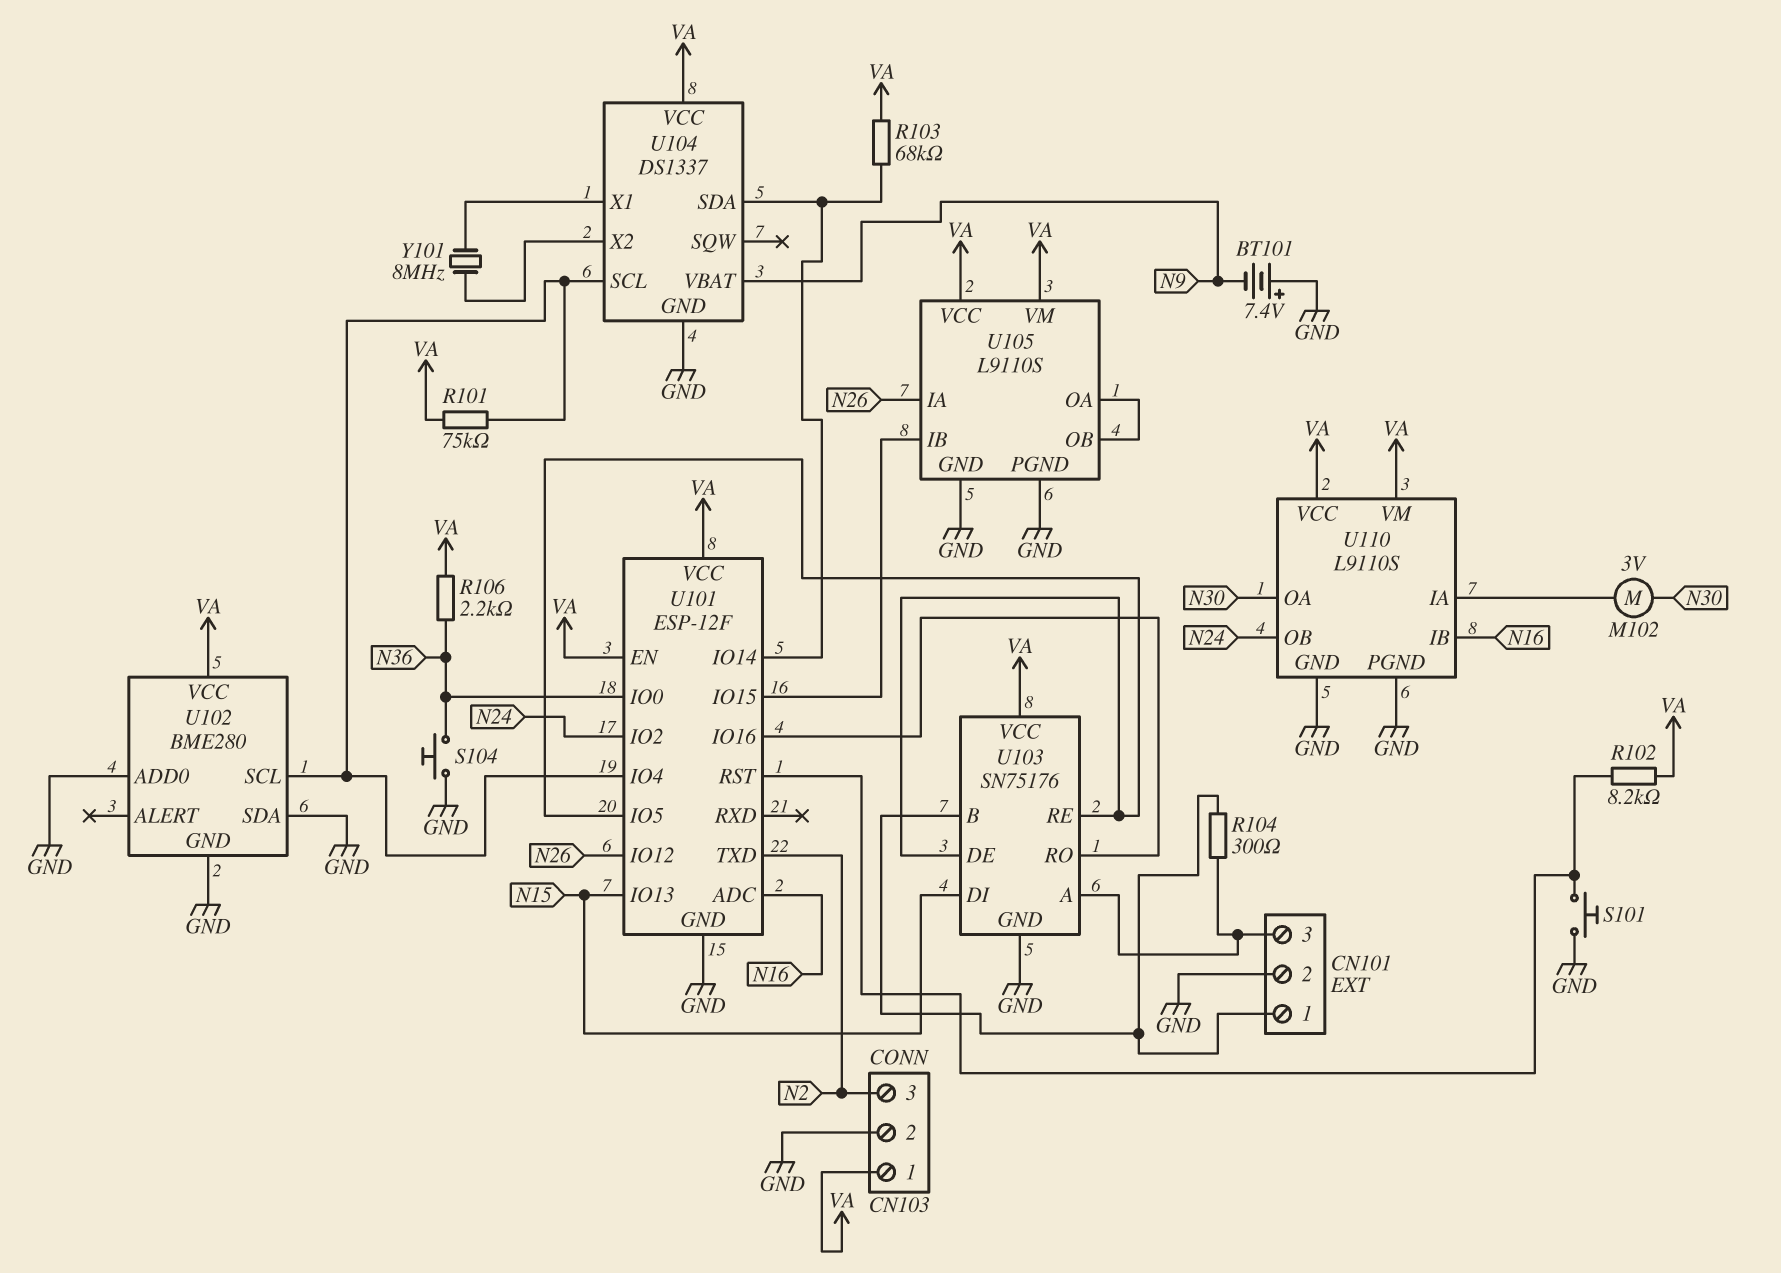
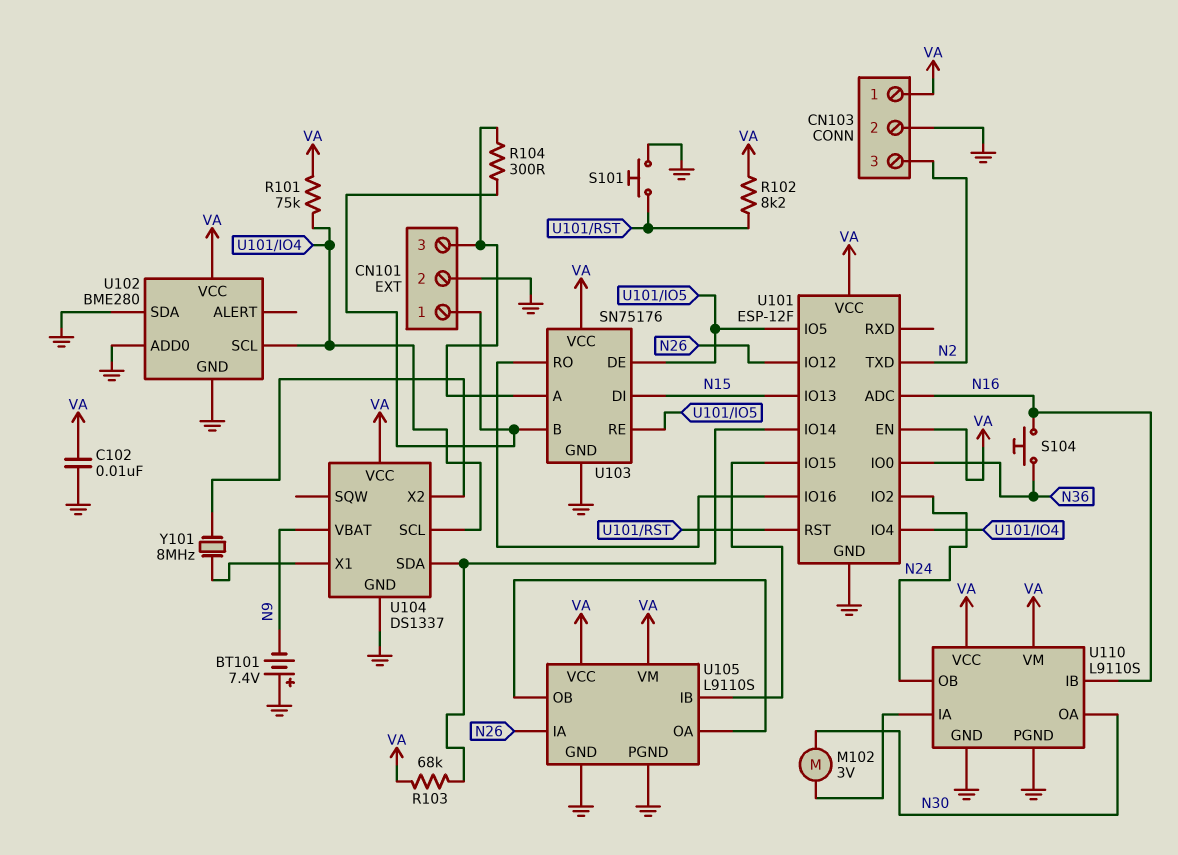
C102: none -> 10nF (GND, VA)
R106: 2.2k (N36, VA) -> none
S104: button (GND, N36) -> button (N16, N36)

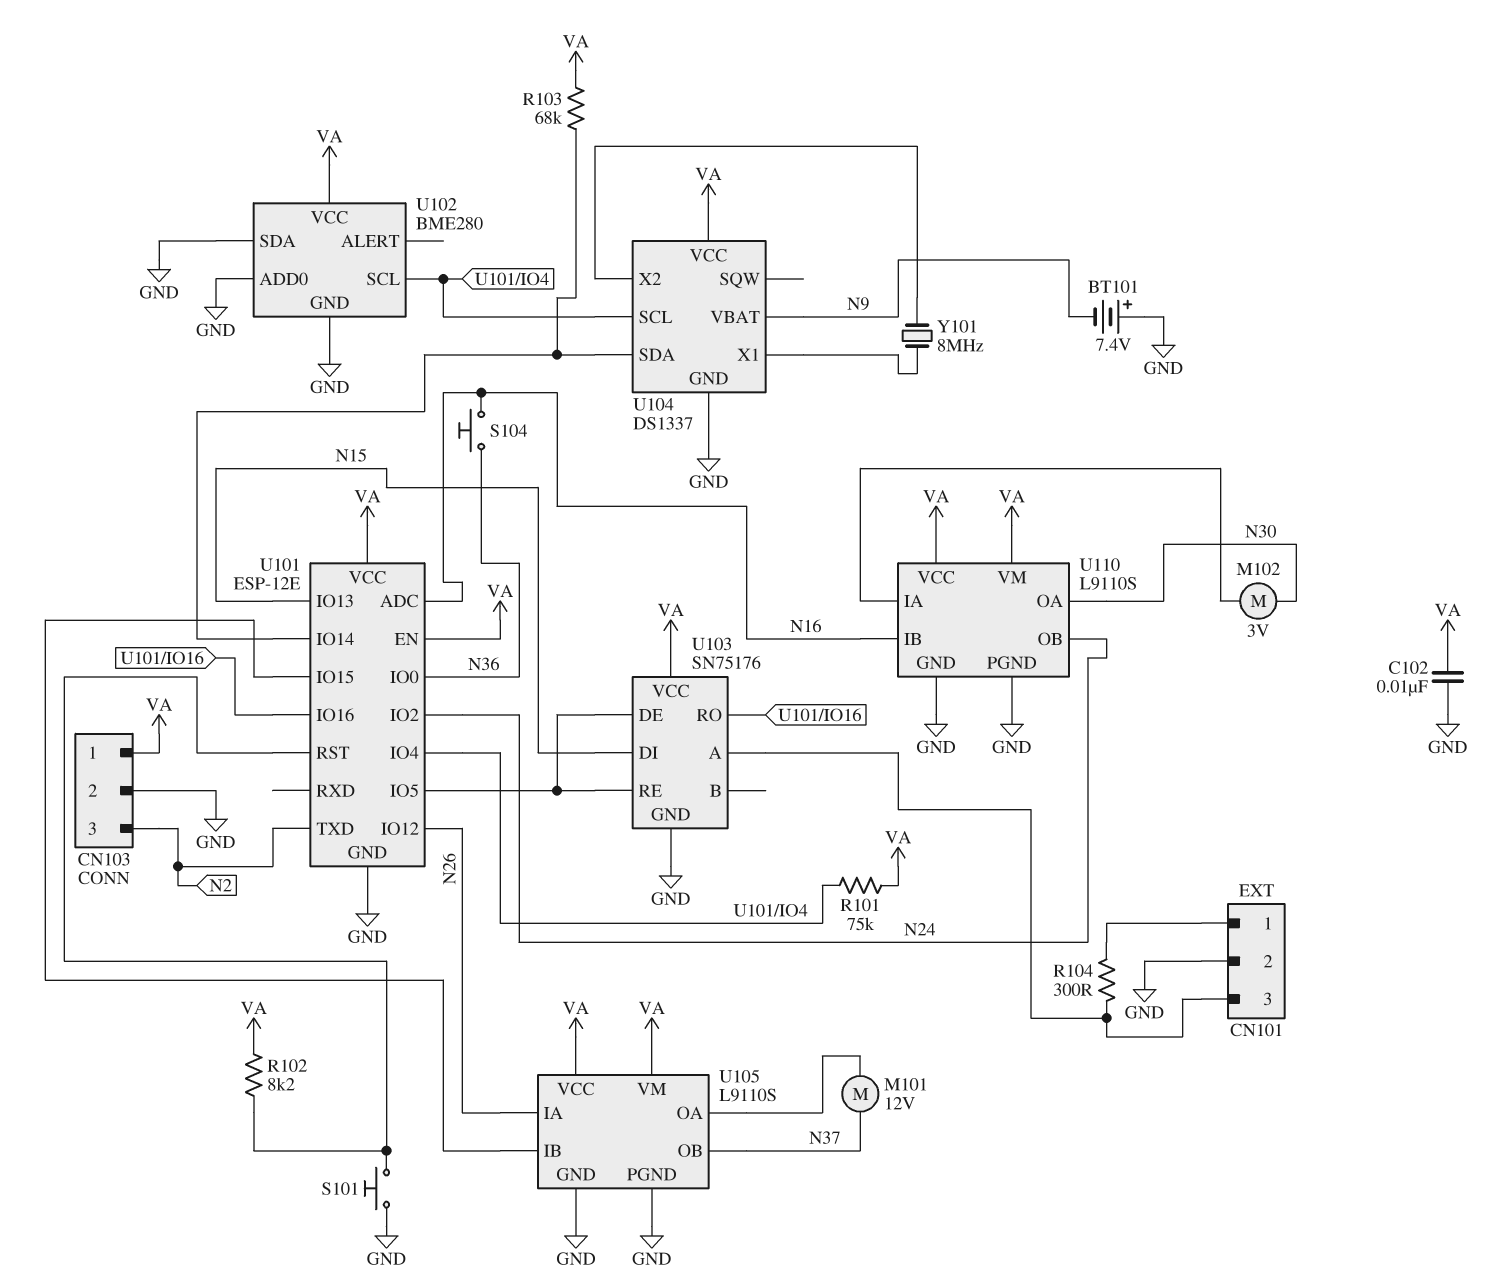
M101: none -> motor 12V (N37, U105/OA)
U101: ESP-12F -> ESP-12E
U103 pin B: CN101/1 -> none
U105 pin OB: U105/OA -> N37

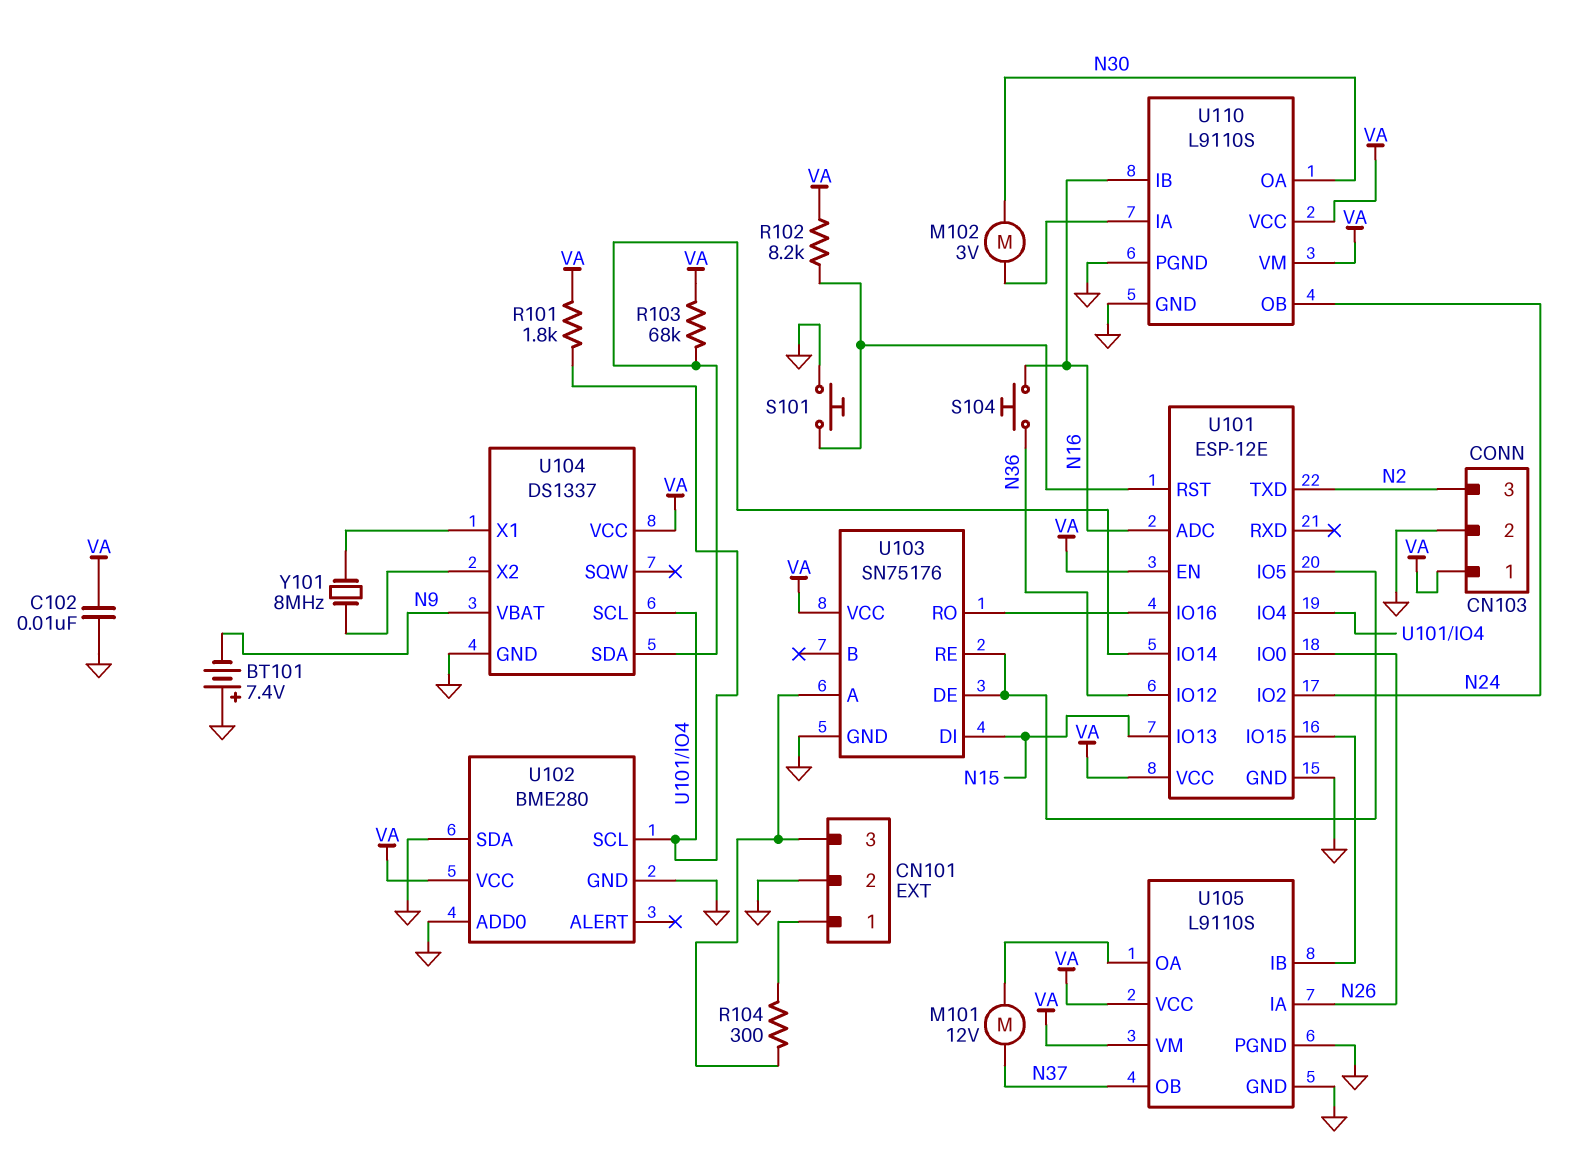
R101: 75k (U101/IO4, VA) -> 1.8k (U101/IO4, VA)
U101 pin IO0: N36 -> N26
U101 pin IO12: N26 -> N36

